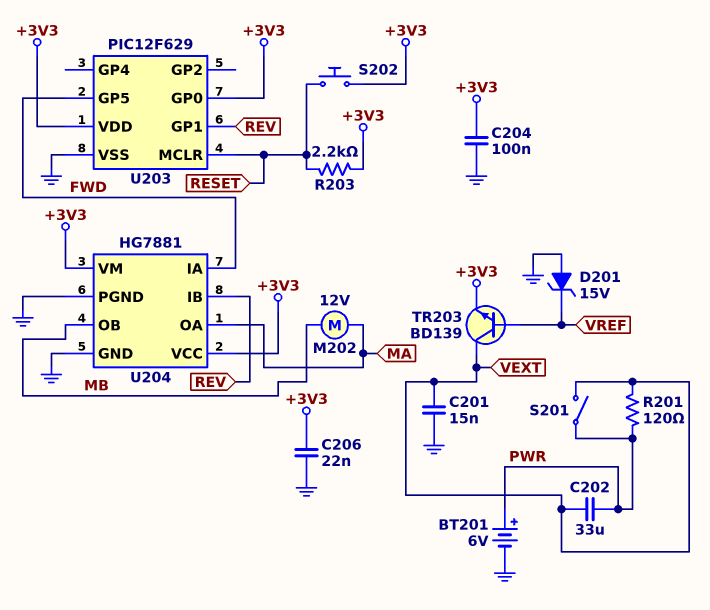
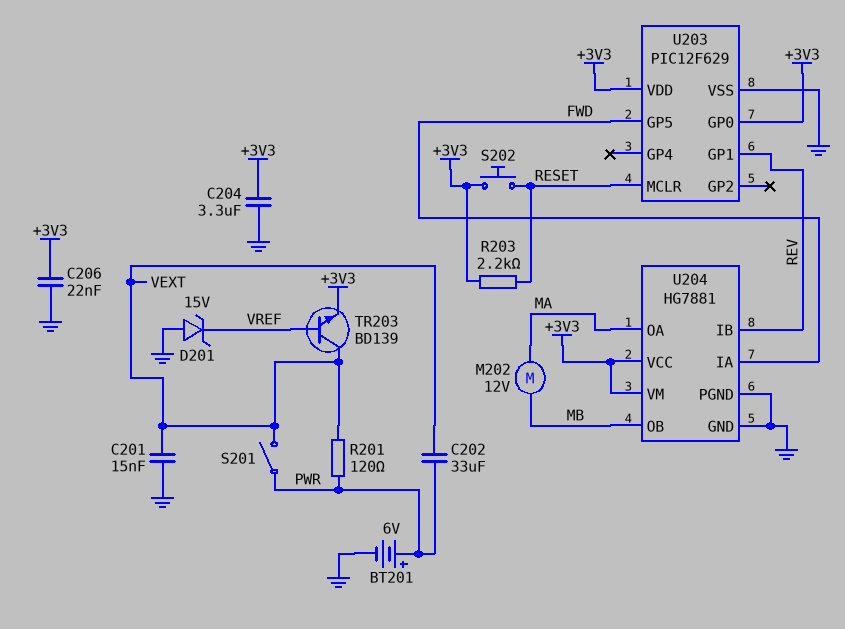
C204: 100nF (+3V3, GND) -> 3.3uF (+3V3, GND)

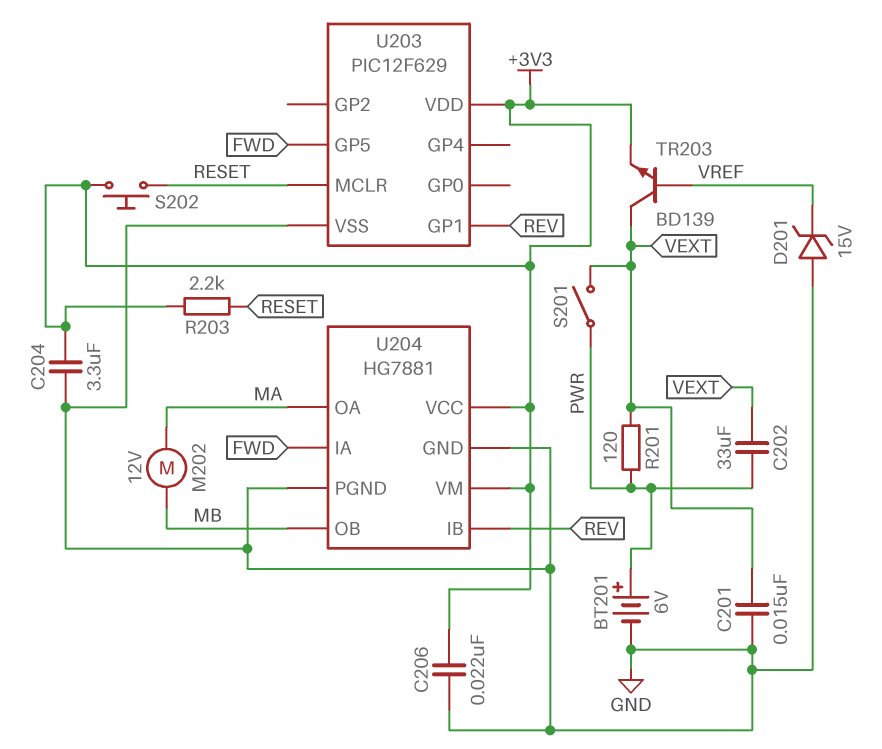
U203 pin GP0: +3V3 -> none

